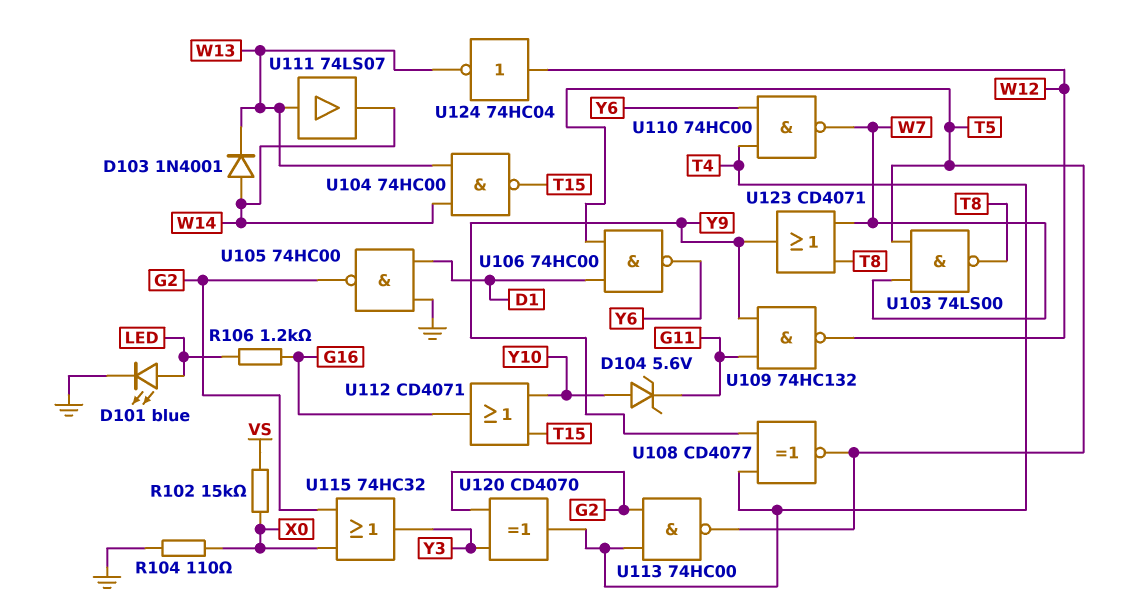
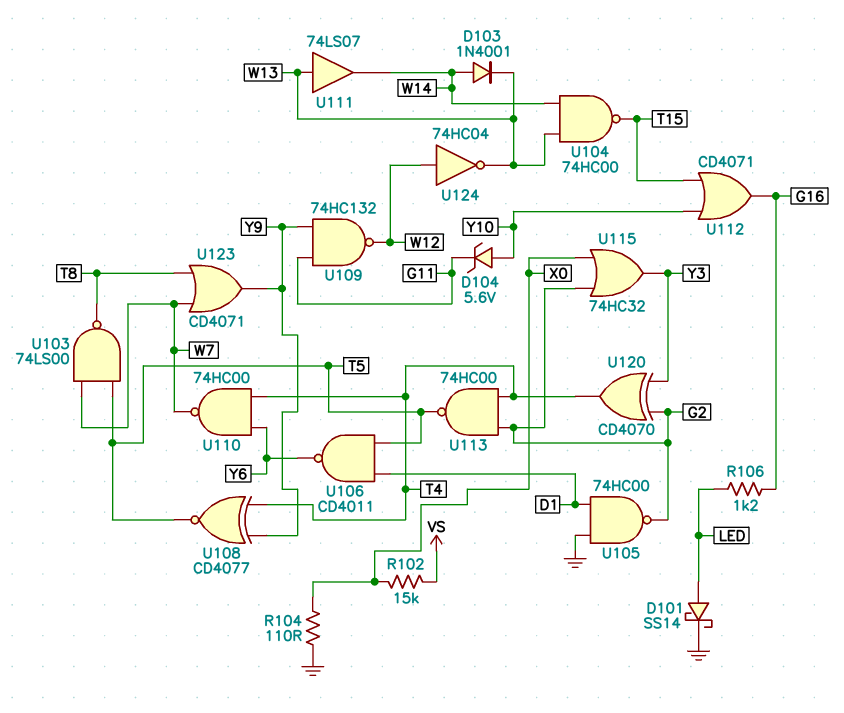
D101: LED blue (A LED, K GND) -> schottky SS14 (A LED, K GND)
U106: NAND 74HC00 (in D1, in T5, out Y6) -> NAND CD4011 (in D1, in T5, out Y6)

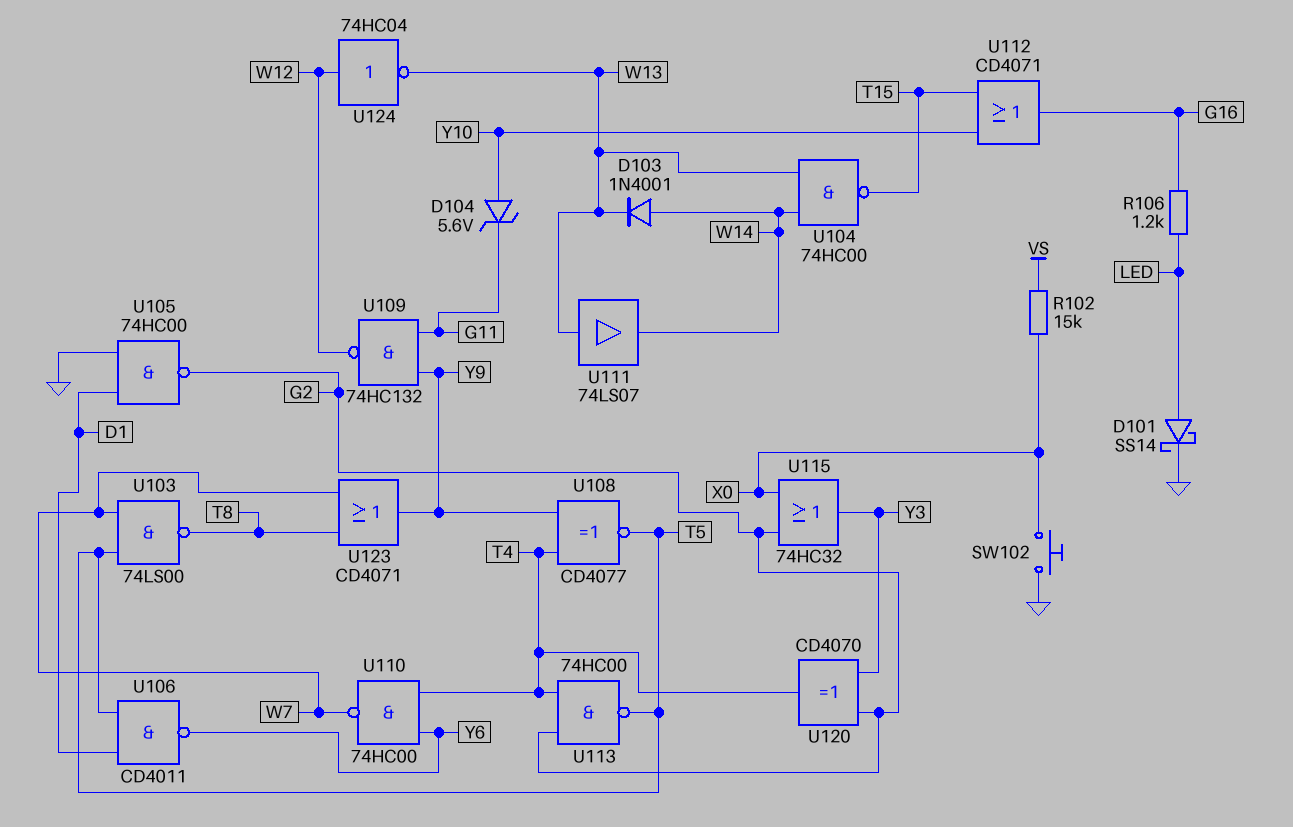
R104: 110 (GND, X0) -> none
SW102: none -> button (GND, X0)

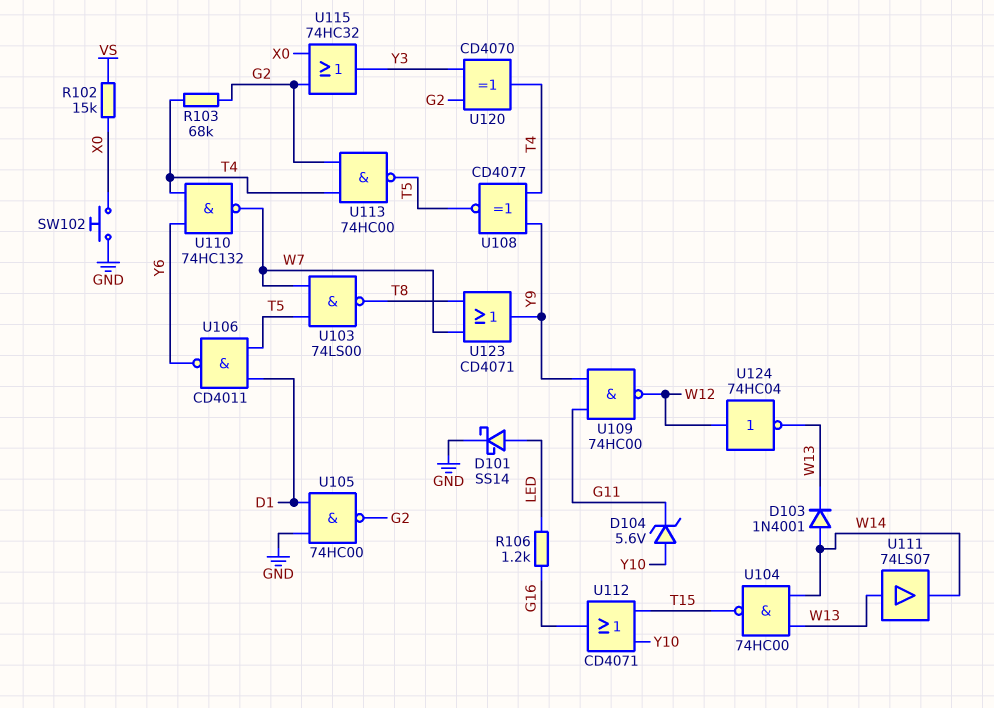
R103: none -> 68k (G2, T4)
U109: NAND 74HC132 (in G11, in Y9, out W12) -> NAND 74HC00 (in G11, in Y9, out W12)
U110: NAND 74HC00 (in T4, in Y6, out W7) -> NAND 74HC132 (in T4, in Y6, out W7)

